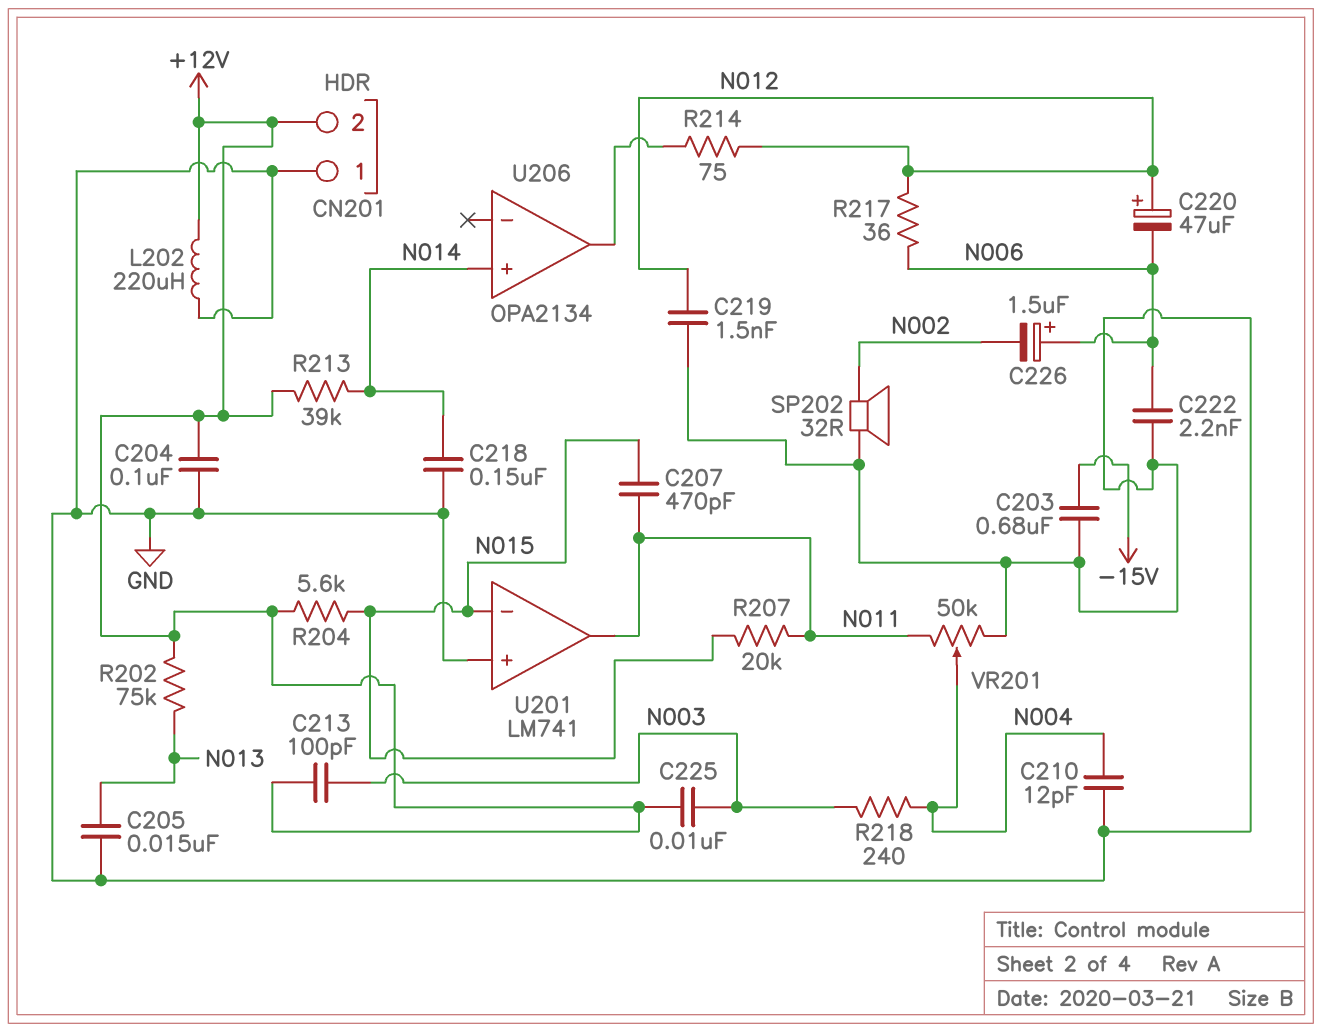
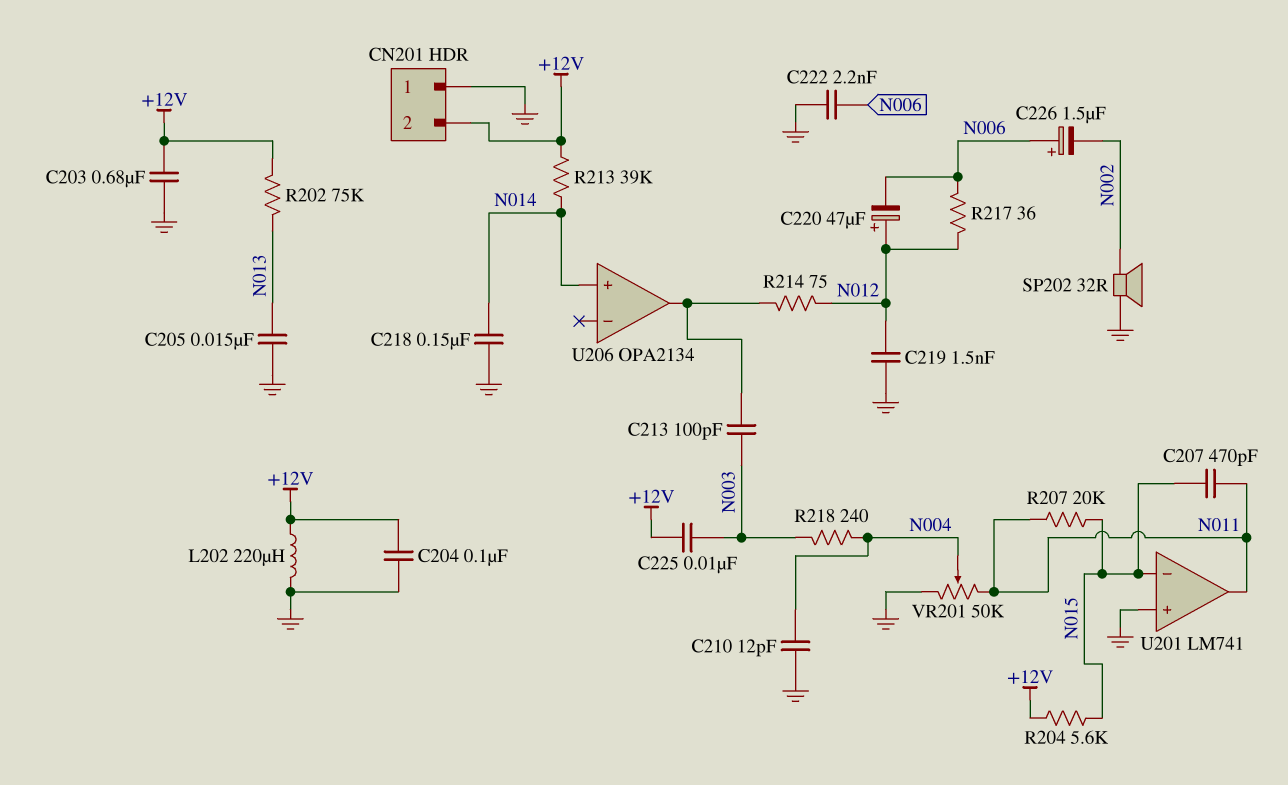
C203: 680nF (-15V, GND) -> 680nF (+12V, GND)
C213: 100pF (+12V, N003) -> 100pF (N003, U206/out)

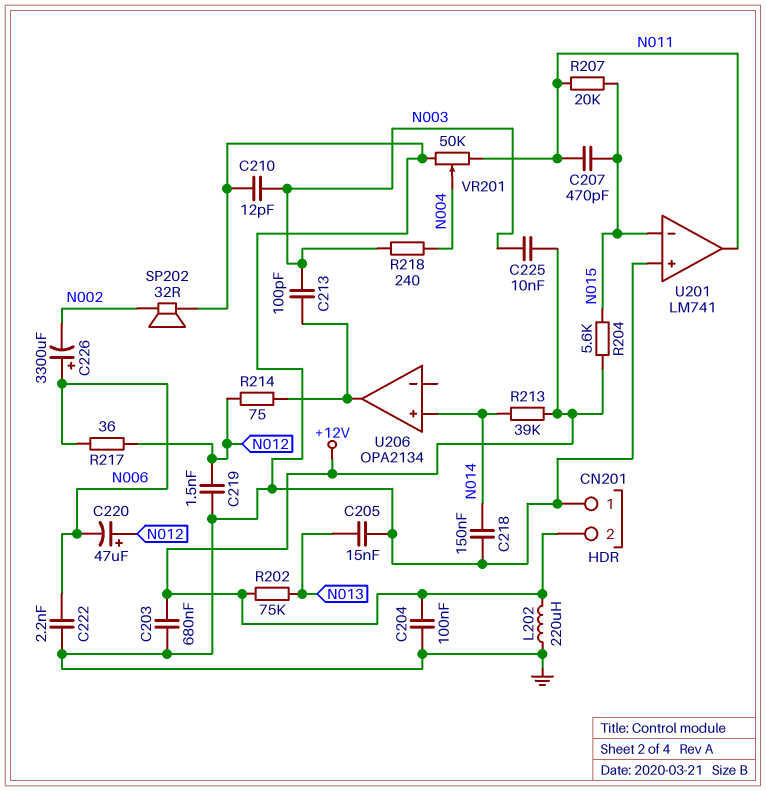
C210: 12pF (GND, N004) -> 12pF (GND, N003)
C226: 1.5uF (plus N006, minus N002) -> 3300uF (plus N006, minus N002)

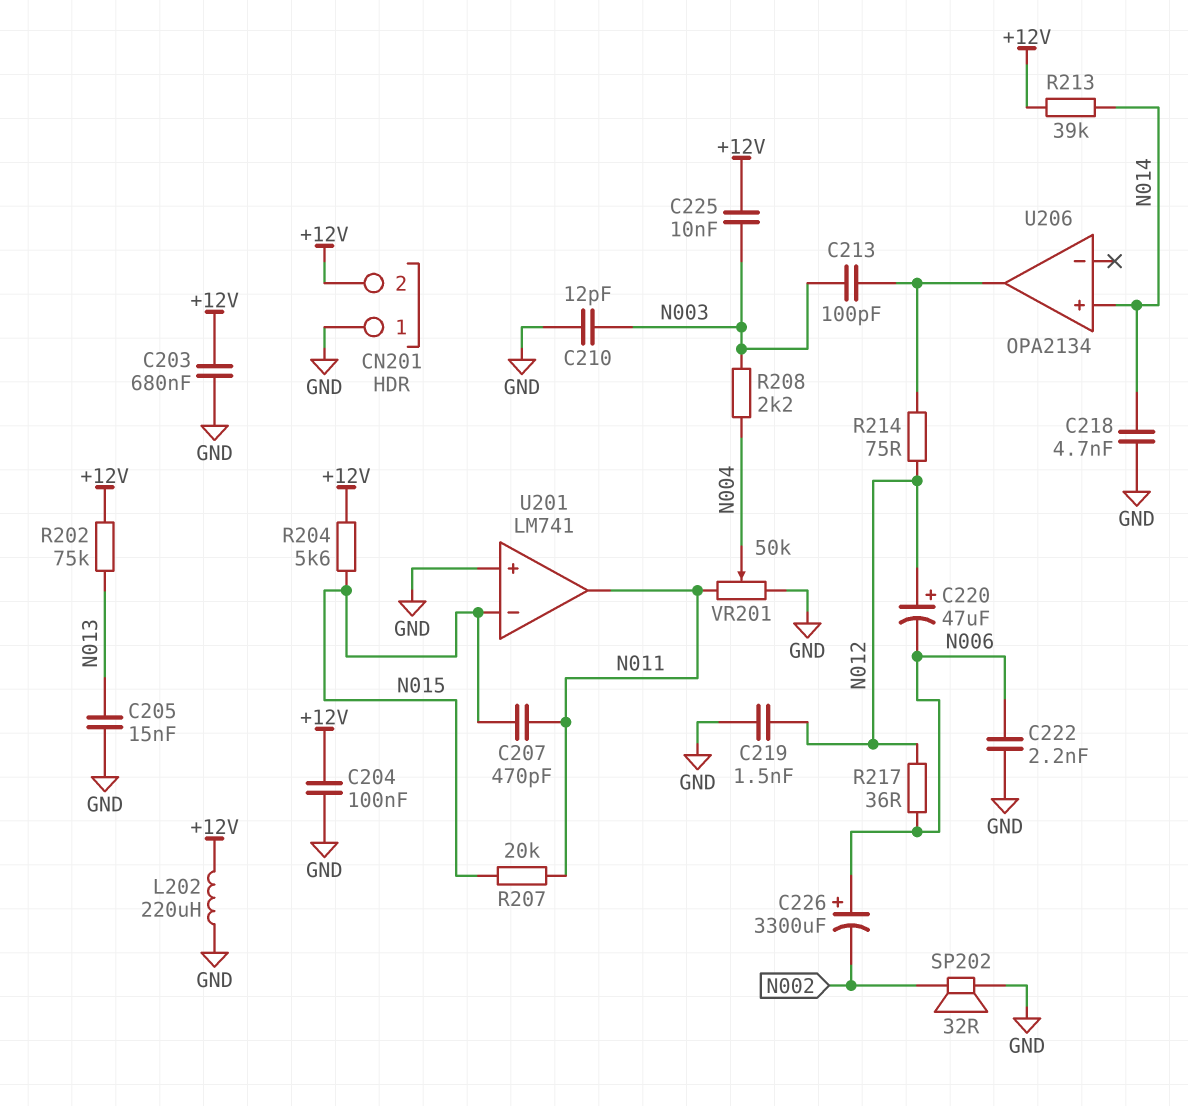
C218: 150nF (GND, N014) -> 4.7nF (GND, N014)
R208: none -> 2.2k (N003, N004)
R218: 240 (N003, N004) -> none

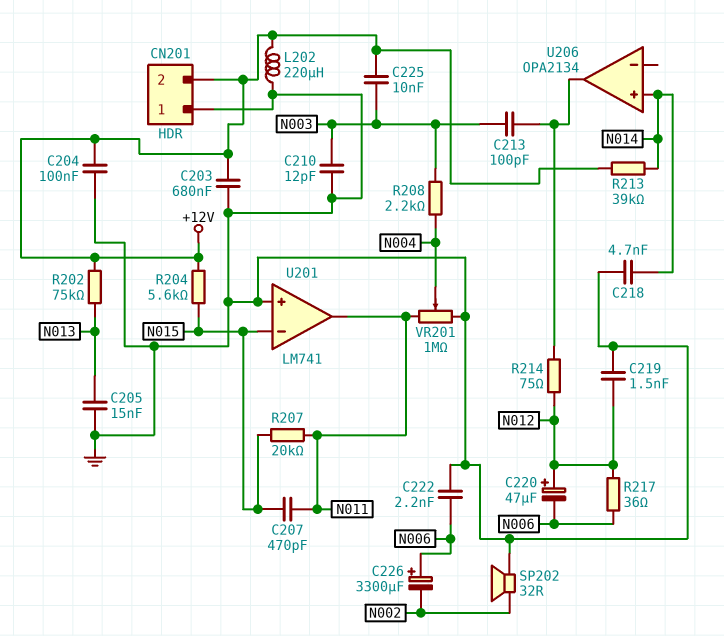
VR201: 50k (GND, N011, wiper N004) -> 1M (GND, N011, wiper N004)

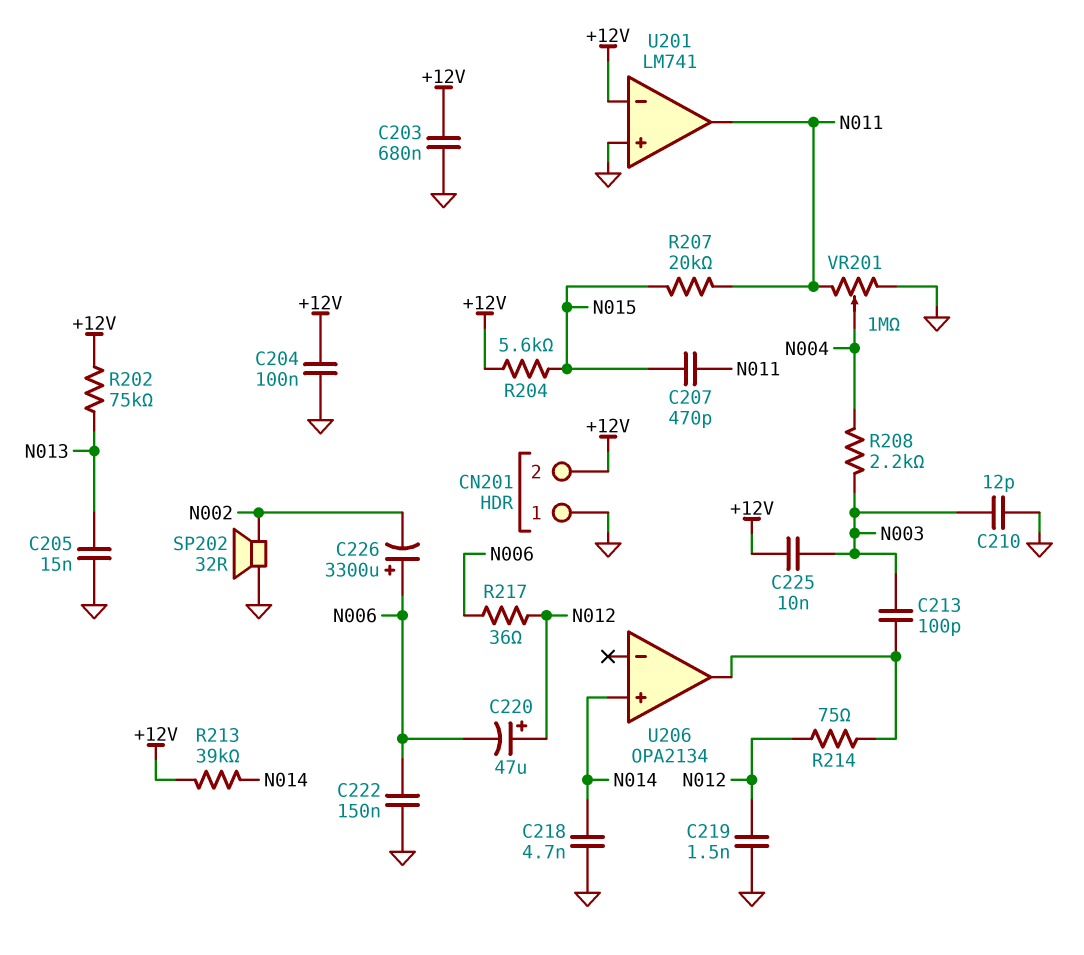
C222: 2.2nF (GND, N006) -> 150nF (GND, N006)
L202: 220uH (+12V, GND) -> none
U201 pin in-: N015 -> +12V

